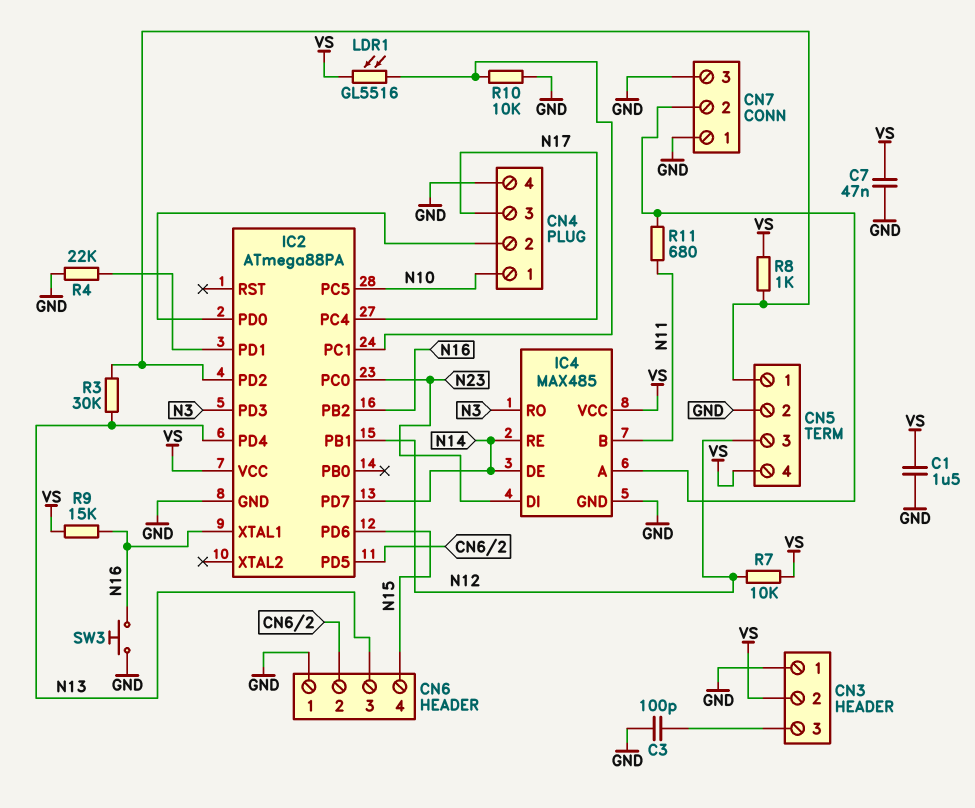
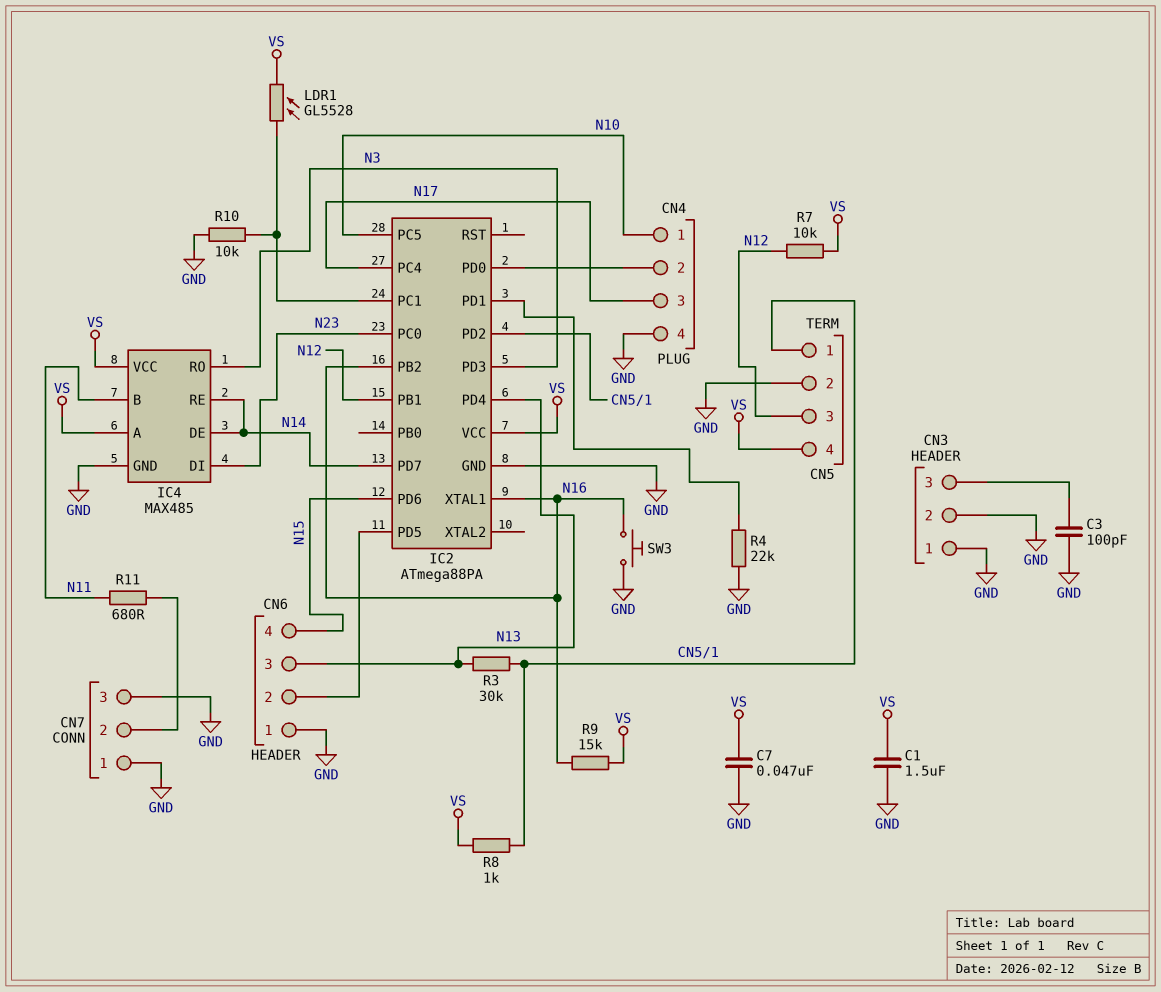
CN3 pin 2: VS -> GND
IC4 pin A: CN7/2 -> VS
LDR1: GL5516 (IC2/PC1, VS) -> GL5528 (IC2/PC1, VS)

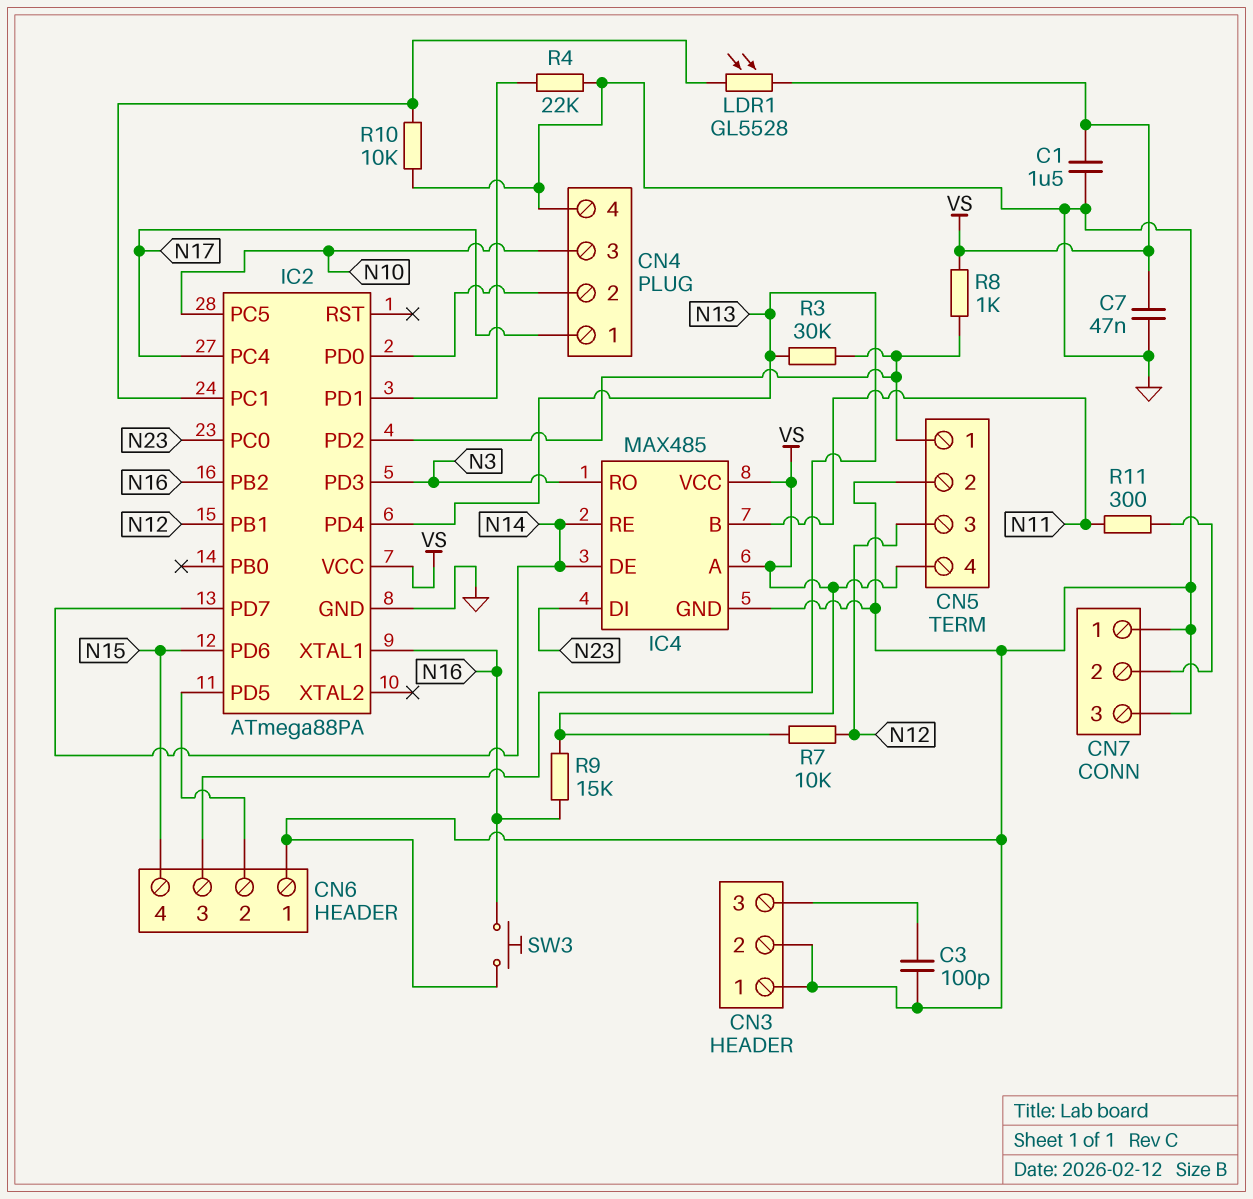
CN4 pin 1: N10 -> N17
CN4 pin 3: N17 -> N10
R11: 680 (CN7/2, N11) -> 300 (CN7/2, N11)

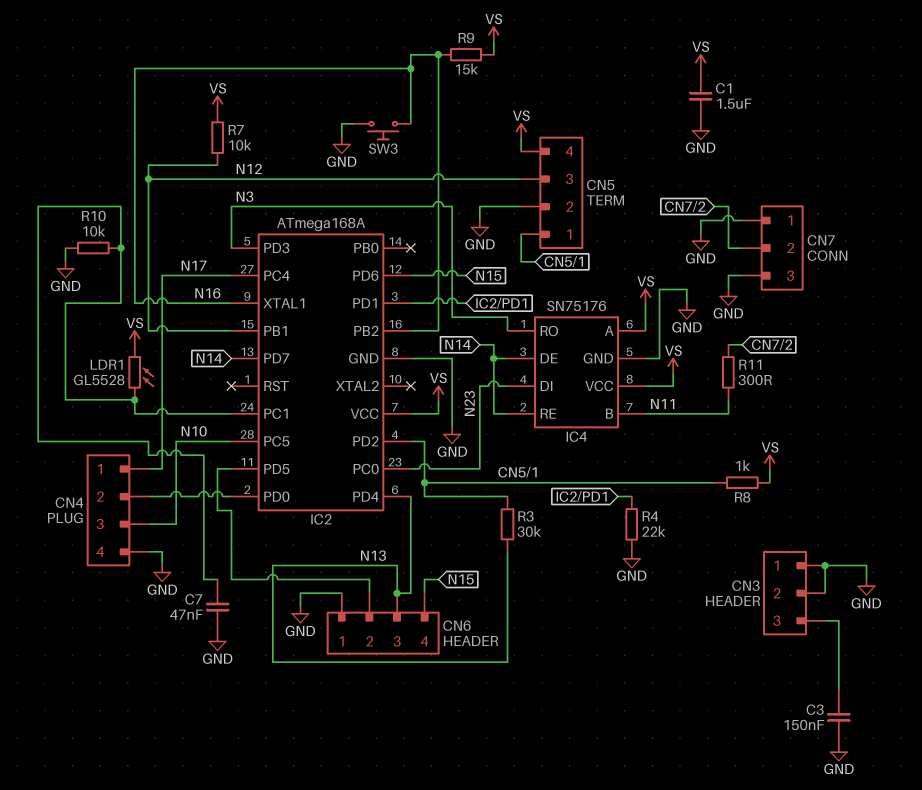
C3: 100pF (CN3/3, GND) -> 150nF (CN3/3, GND)
C7: 47nF (GND, VS) -> 47nF (GND, IC2/PC1)
IC2: ATmega88PA -> ATmega168A
IC4: MAX485 -> SN75176

